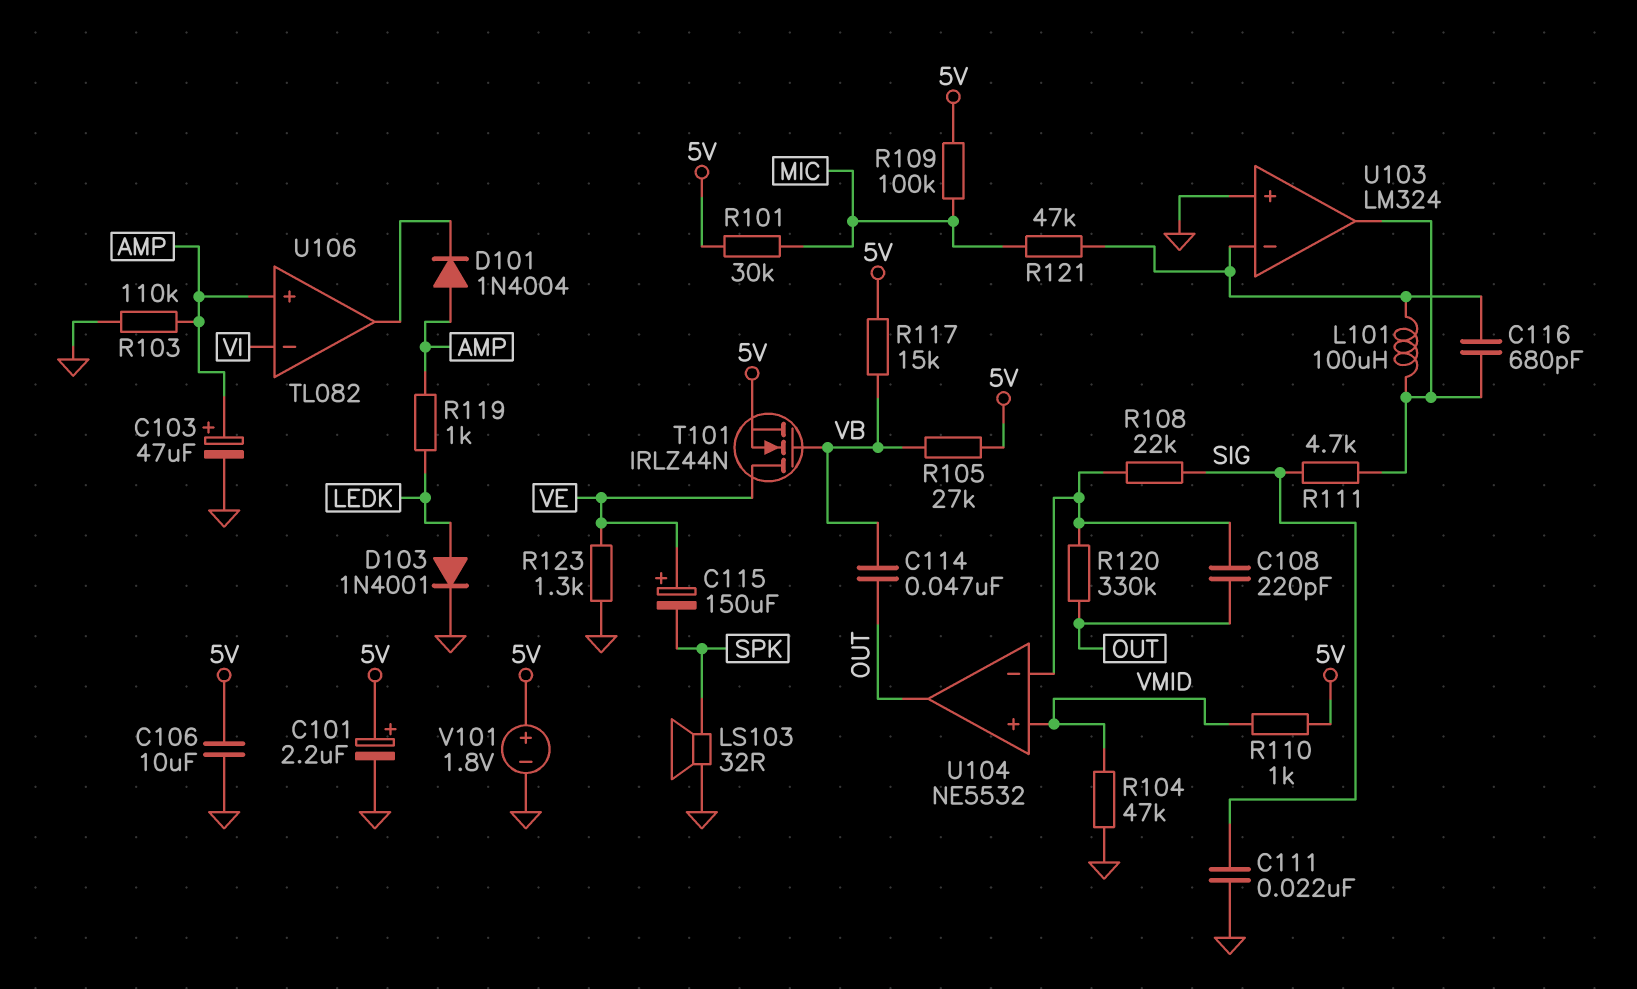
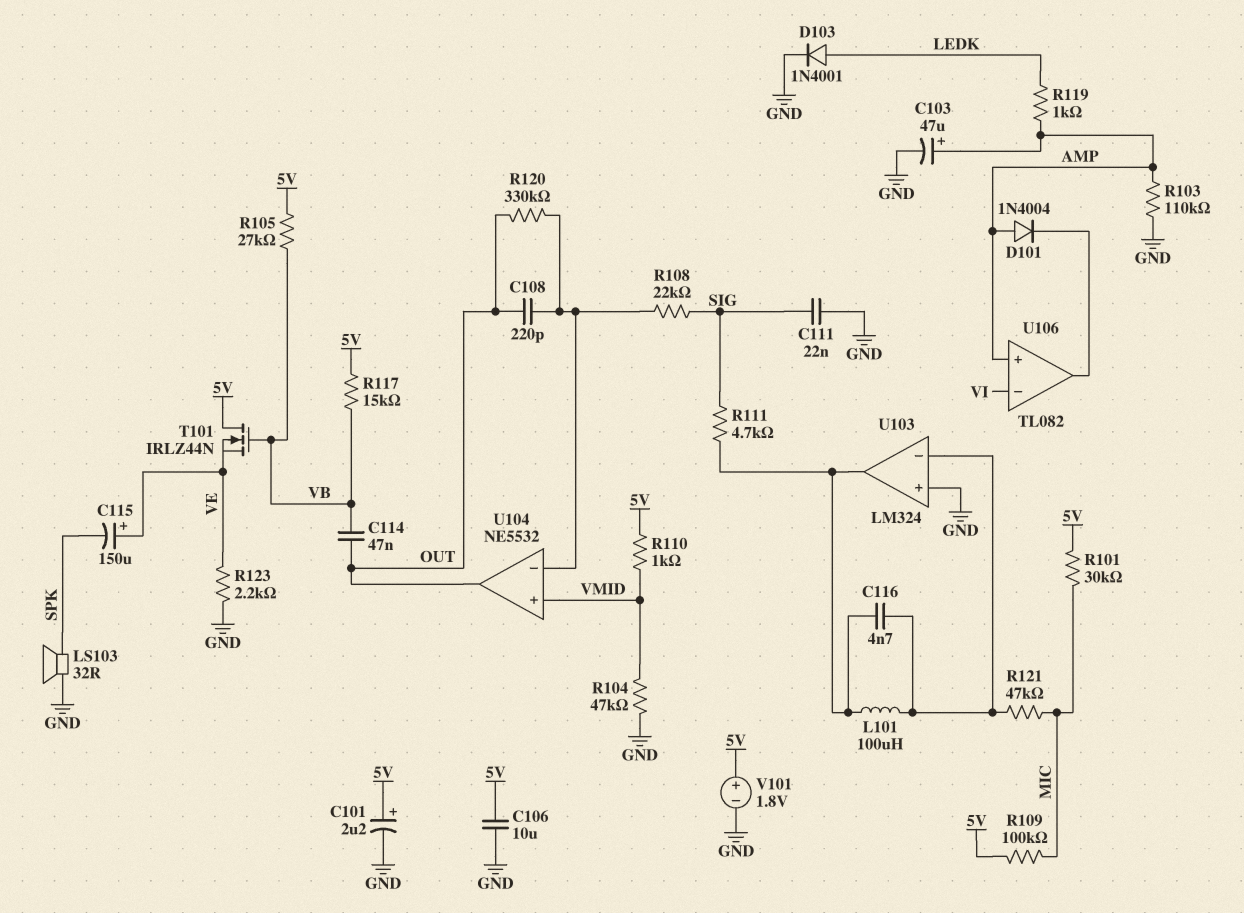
C116: 680pF (U103/in-, U103/out) -> 4.7nF (U103/in-, U103/out)
R123: 1.3k (GND, VE) -> 2.2k (GND, VE)
T101: NMOS IRLZ44N (G VB, D VE, S 5V) -> NMOS IRLZ44N (G VB, D 5V, S VE)

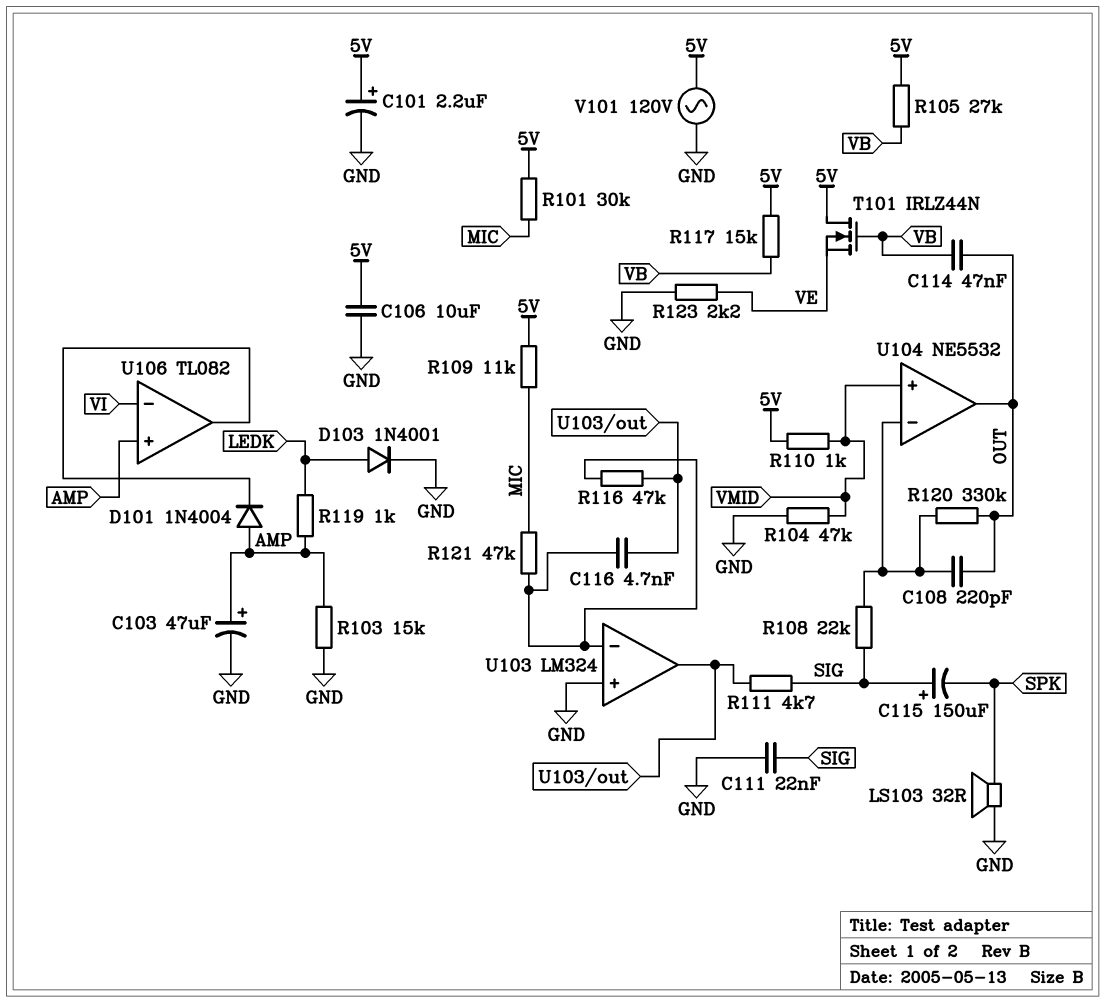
C115: 150uF (plus VE, minus SPK) -> 150uF (plus SIG, minus SPK)
L101: 100uH (U103/in-, U103/out) -> none
R103: 110k (AMP, GND) -> 15k (AMP, GND)
R109: 100k (5V, MIC) -> 11k (5V, MIC)
R116: none -> 47k (U103/in-, U103/out)
V101: 1.8V (plus 5V, minus GND) -> AC 120V (5V, GND)

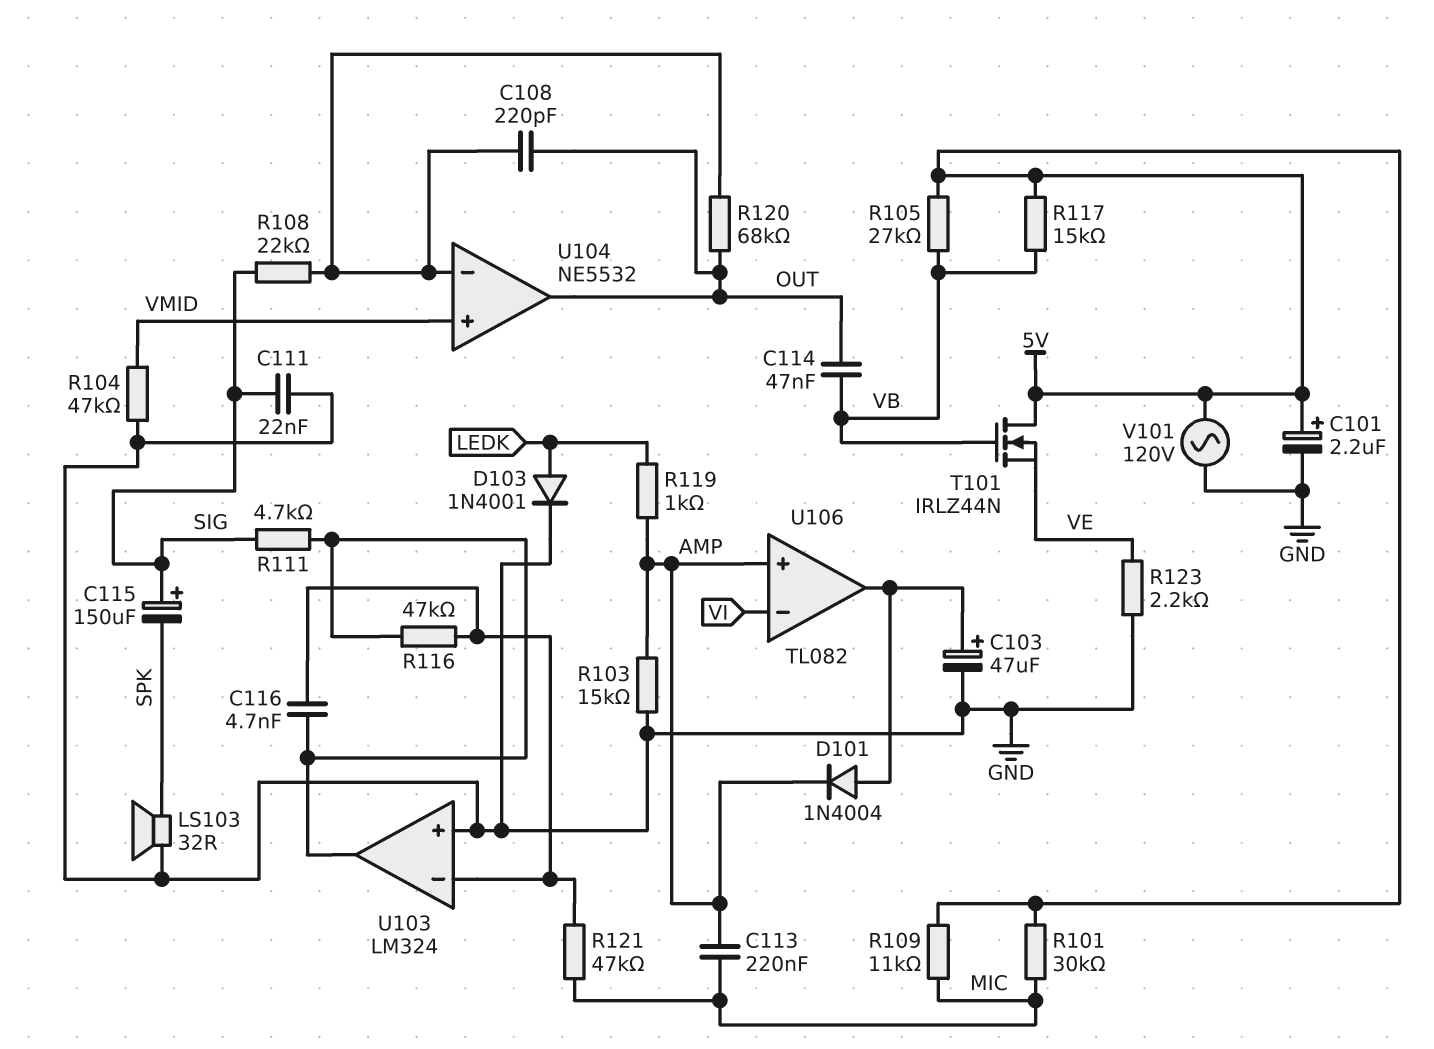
C103: 47uF (plus AMP, minus GND) -> 47uF (plus U106/out, minus GND)
C106: 10uF (5V, GND) -> none
C113: none -> 220nF (AMP, MIC)
D101: diode 1N4004 (A AMP, K U106/out) -> diode 1N4004 (A U106/out, K AMP)
R110: 1k (5V, VMID) -> none
R120: 330k (OUT, U104/in-) -> 68k (OUT, U104/in-)

